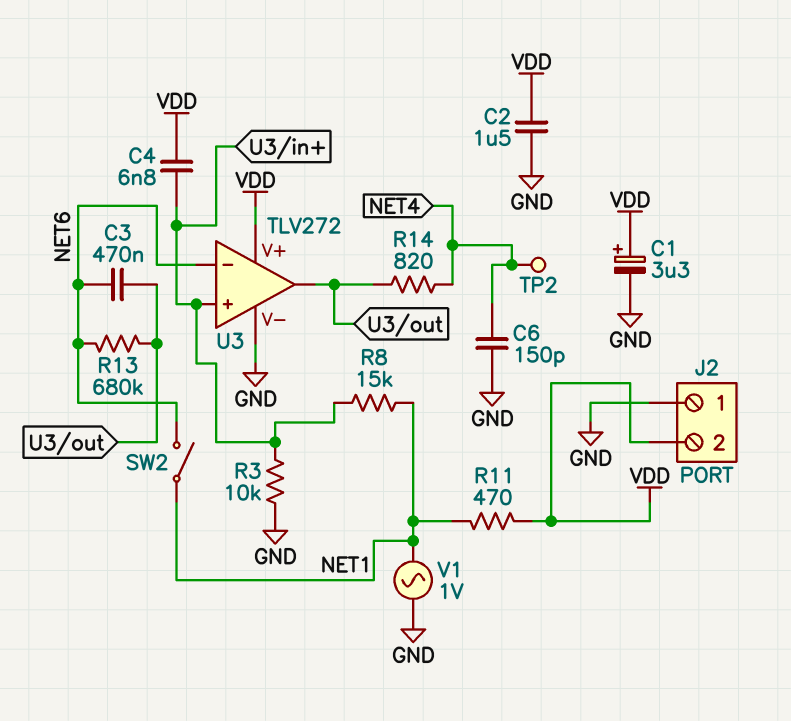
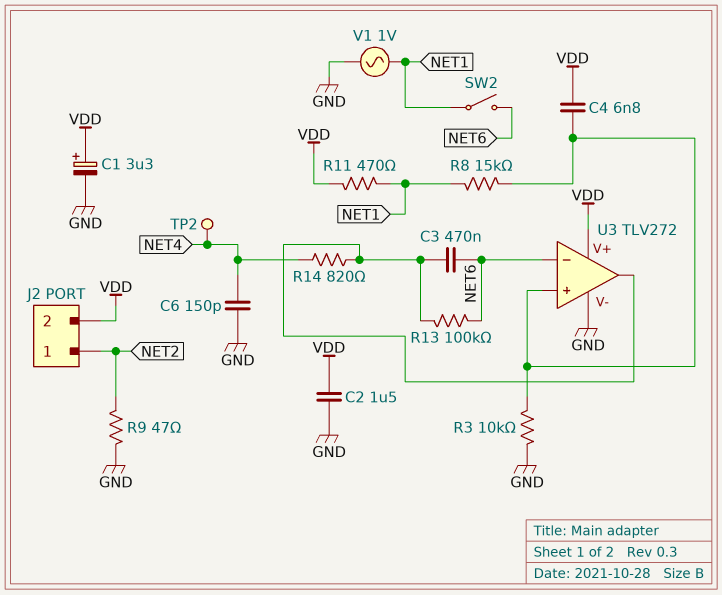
J2 pin 1: GND -> NET2
R9: none -> 47 (GND, NET2)
R13: 680k (NET6, U3/out) -> 100k (NET6, U3/out)

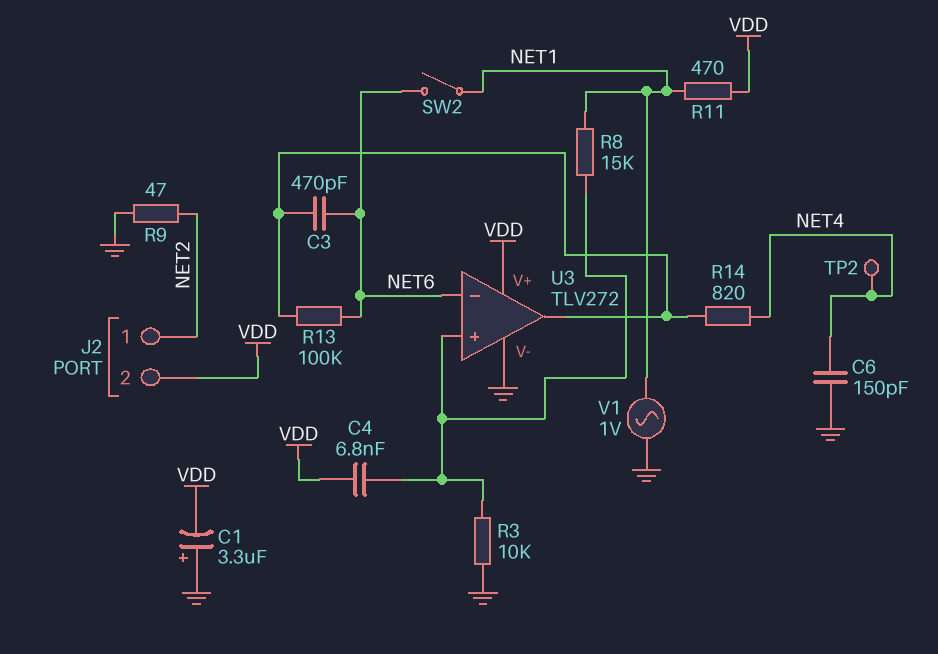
C1: 3.3uF (plus VDD, minus GND) -> 3.3uF (plus GND, minus VDD)
C2: 1.5uF (GND, VDD) -> none
C3: 470nF (NET6, U3/out) -> 470pF (NET6, U3/out)

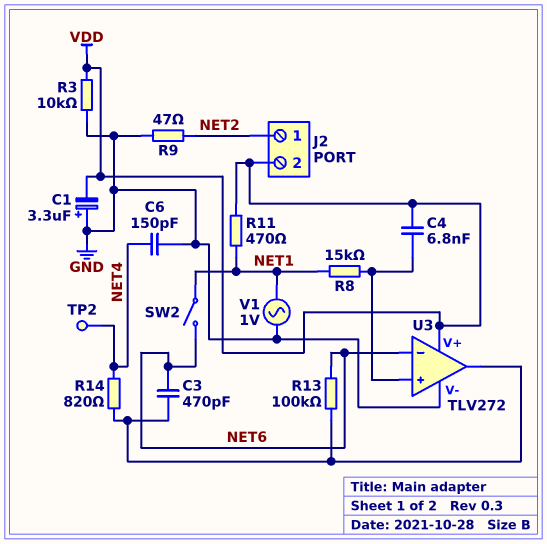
R3: 10k (GND, U3/in+) -> 10k (GND, VDD)

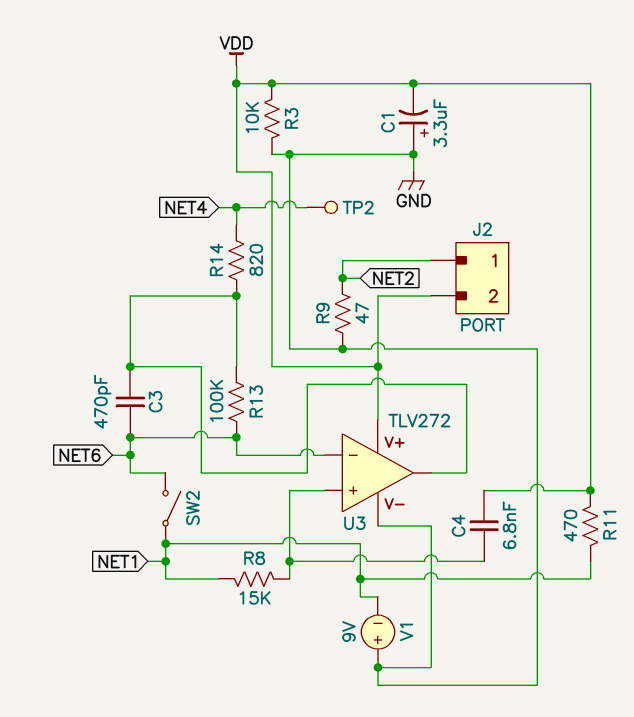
C6: 150pF (GND, NET4) -> none
V1: AC 1V (GND, NET1) -> 9V (plus GND, minus NET1)

